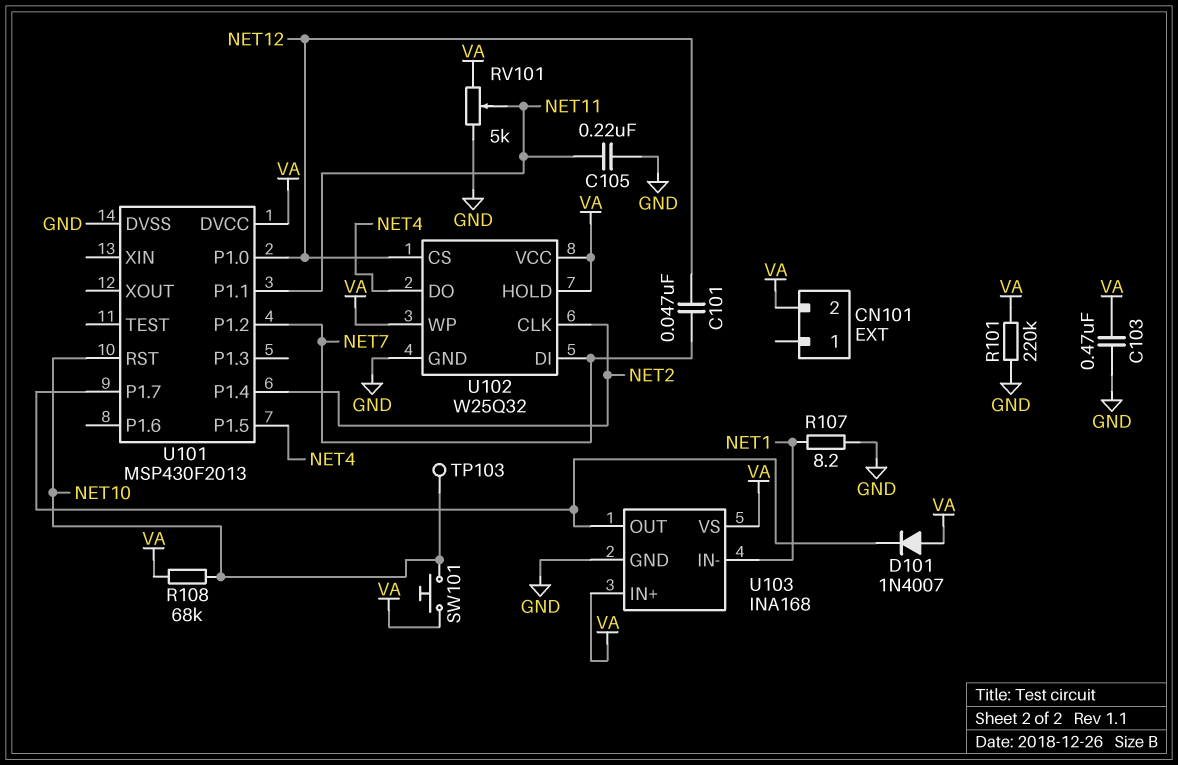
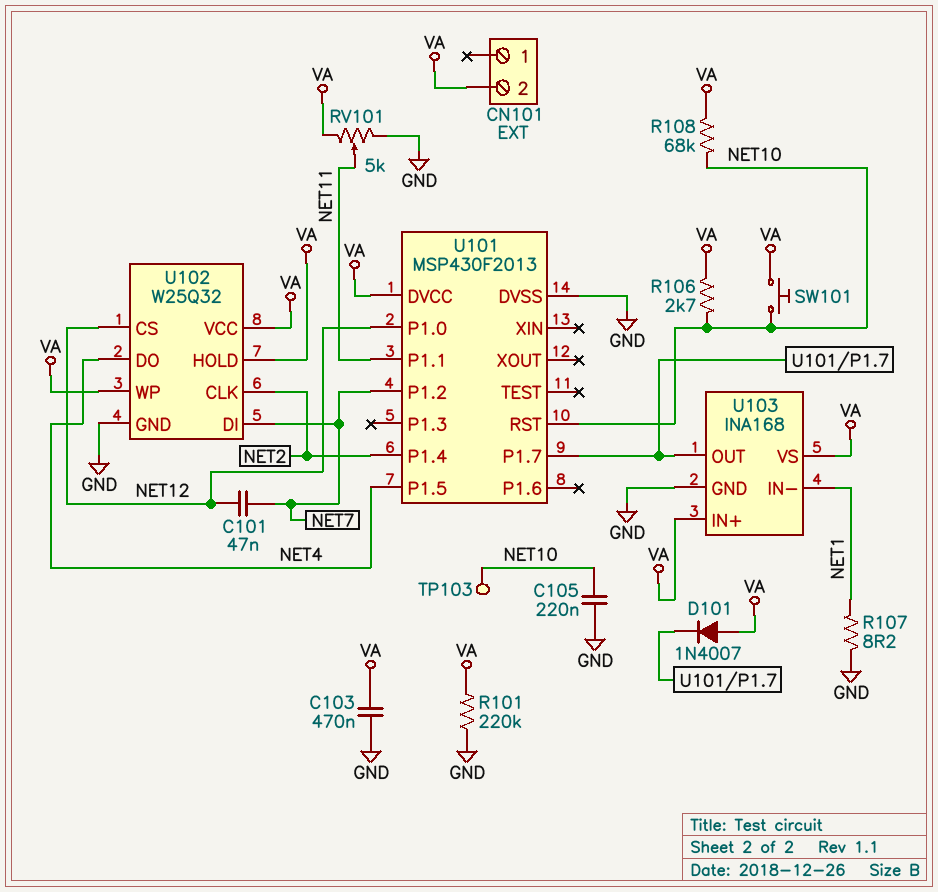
C105: 220nF (GND, NET11) -> 220nF (GND, NET10)
R106: none -> 2.7k (NET10, VA)

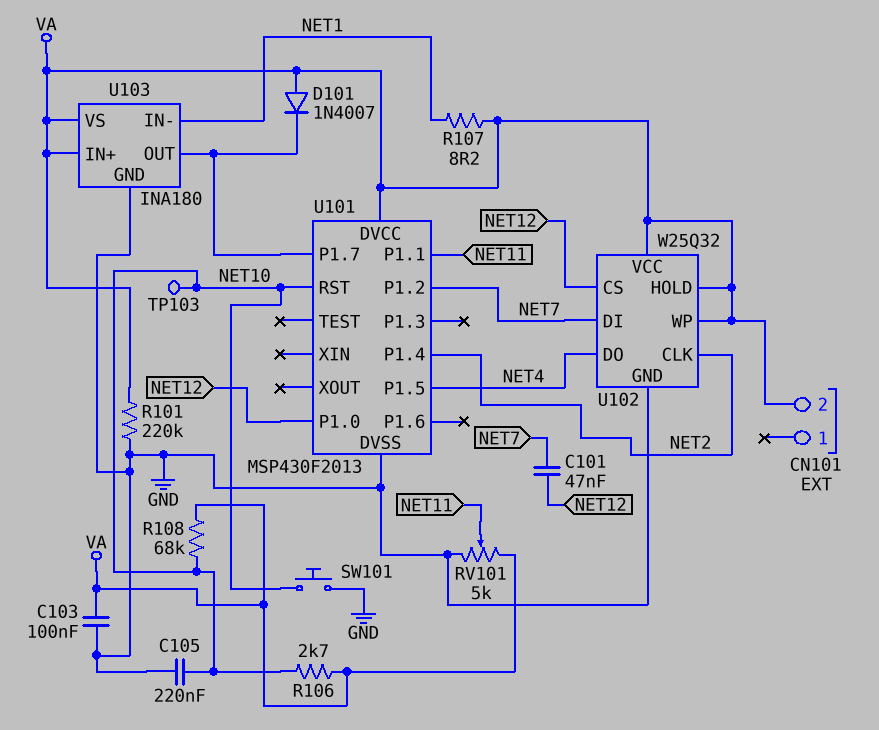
C103: 470nF (GND, VA) -> 100nF (GND, VA)
R107: 8.2 (GND, NET1) -> 8.2 (NET1, VA)
SW101: button (NET10, VA) -> button (GND, NET10)
U103: INA168 -> INA180

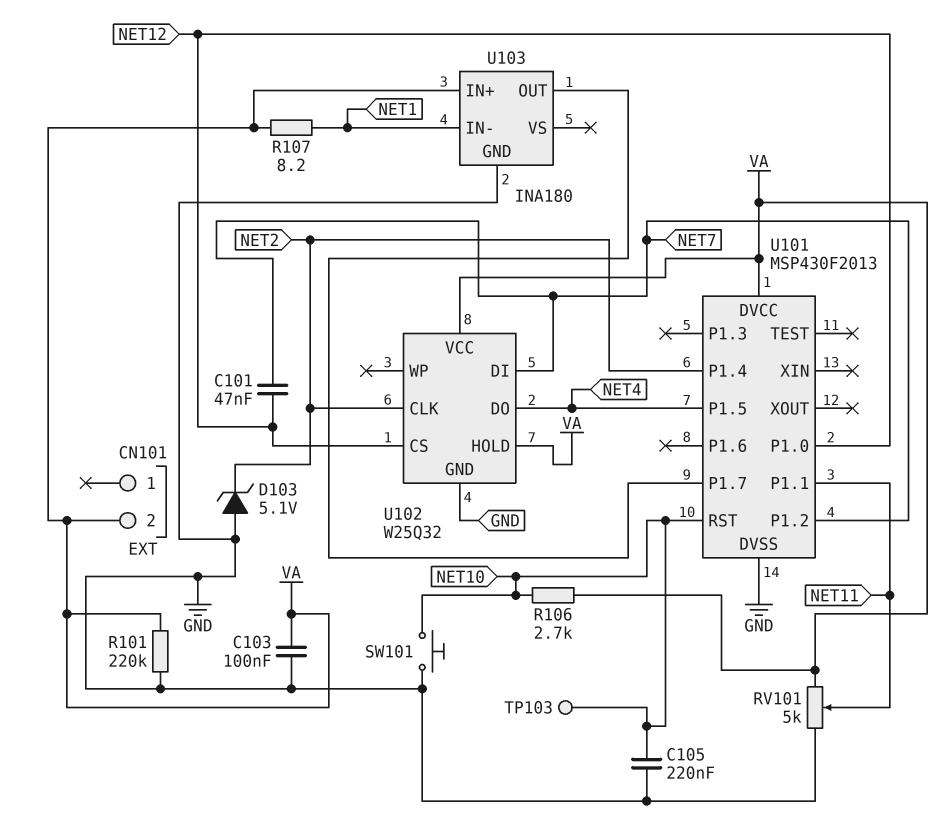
D101: diode 1N4007 (A VA, K U101/P1.7) -> none
D103: none -> zener 5.1V (A GND, K NET2)
R108: 68k (NET10, VA) -> none
U102 pin WP: VA -> none
U103 pin VS: VA -> none

